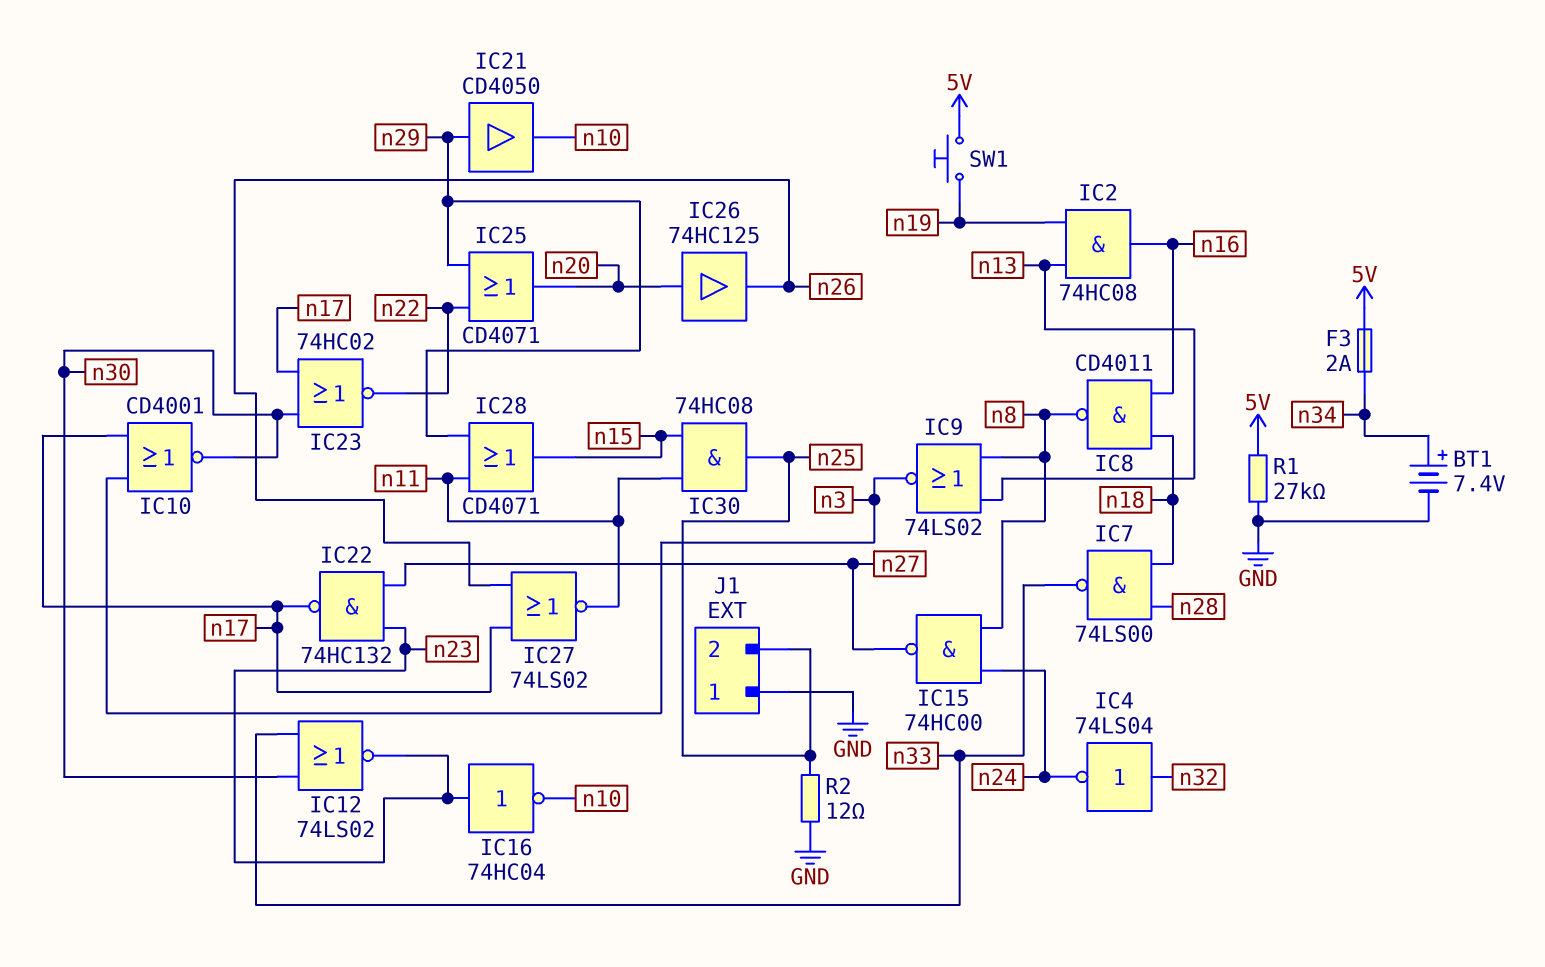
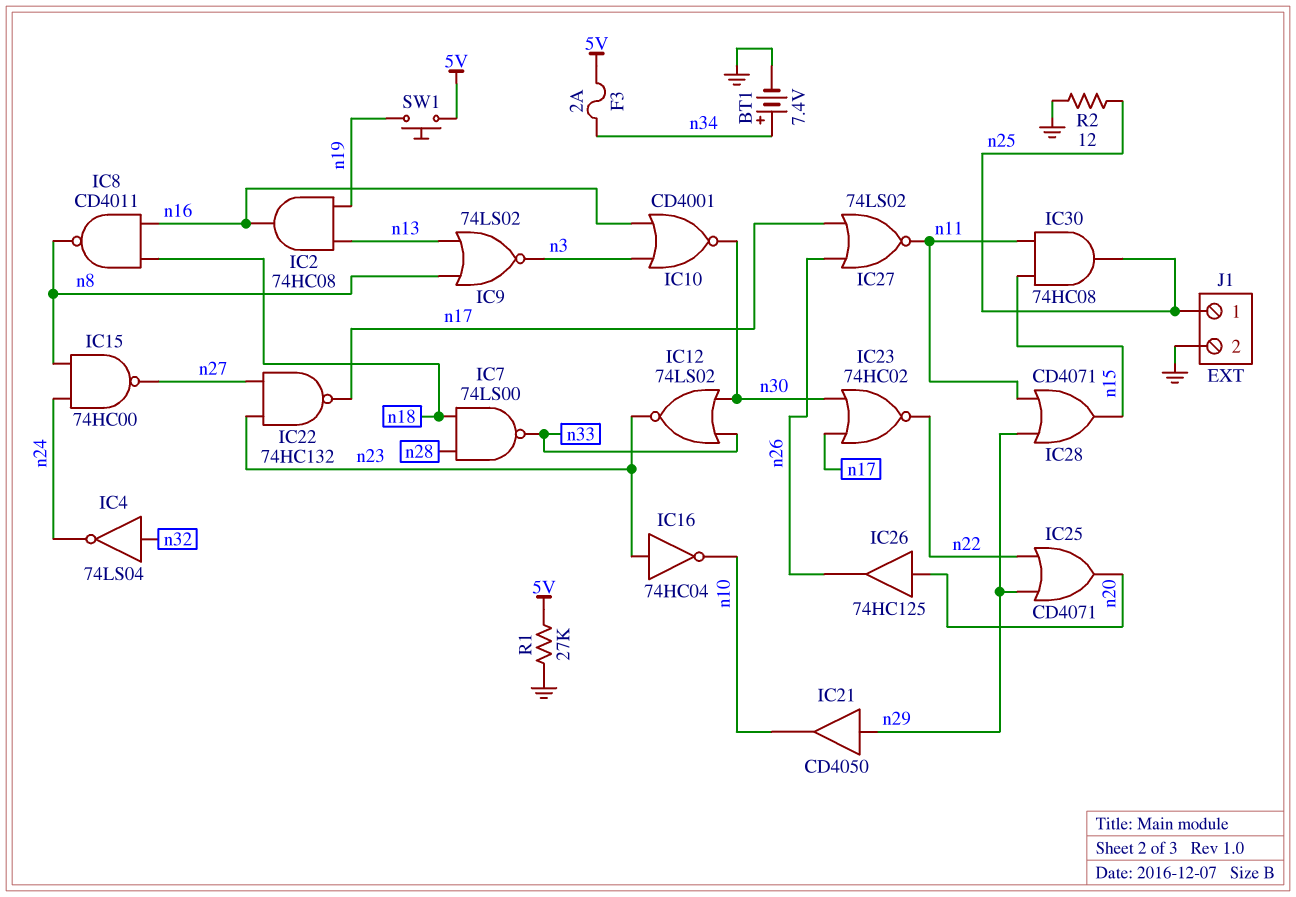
IC10: NOR CD4001 (in n3, in n17, out n30) -> NOR CD4001 (in n3, in n16, out n30)
J1 pin 1: GND -> n25
J1 pin 2: n25 -> GND

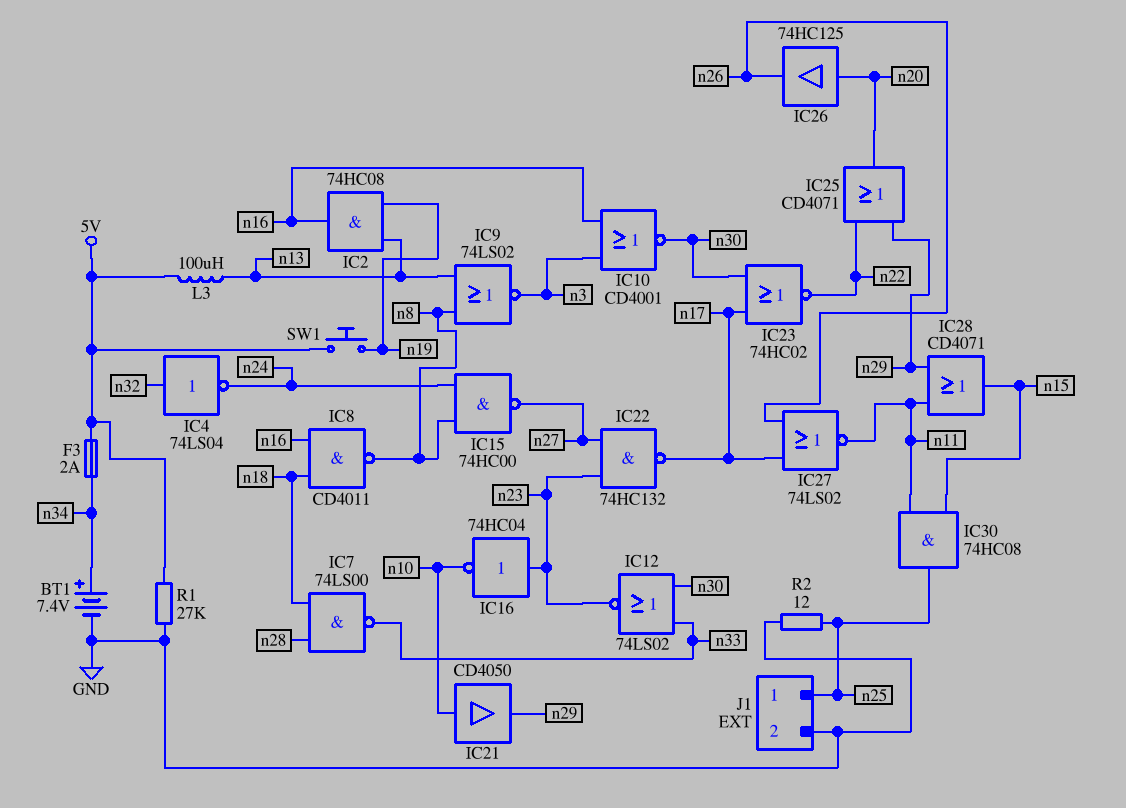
IC21: buffer CD4050 (in n29, out n10) -> buffer CD4050 (in n10, out n29)
L3: none -> 100uH (5V, n13)

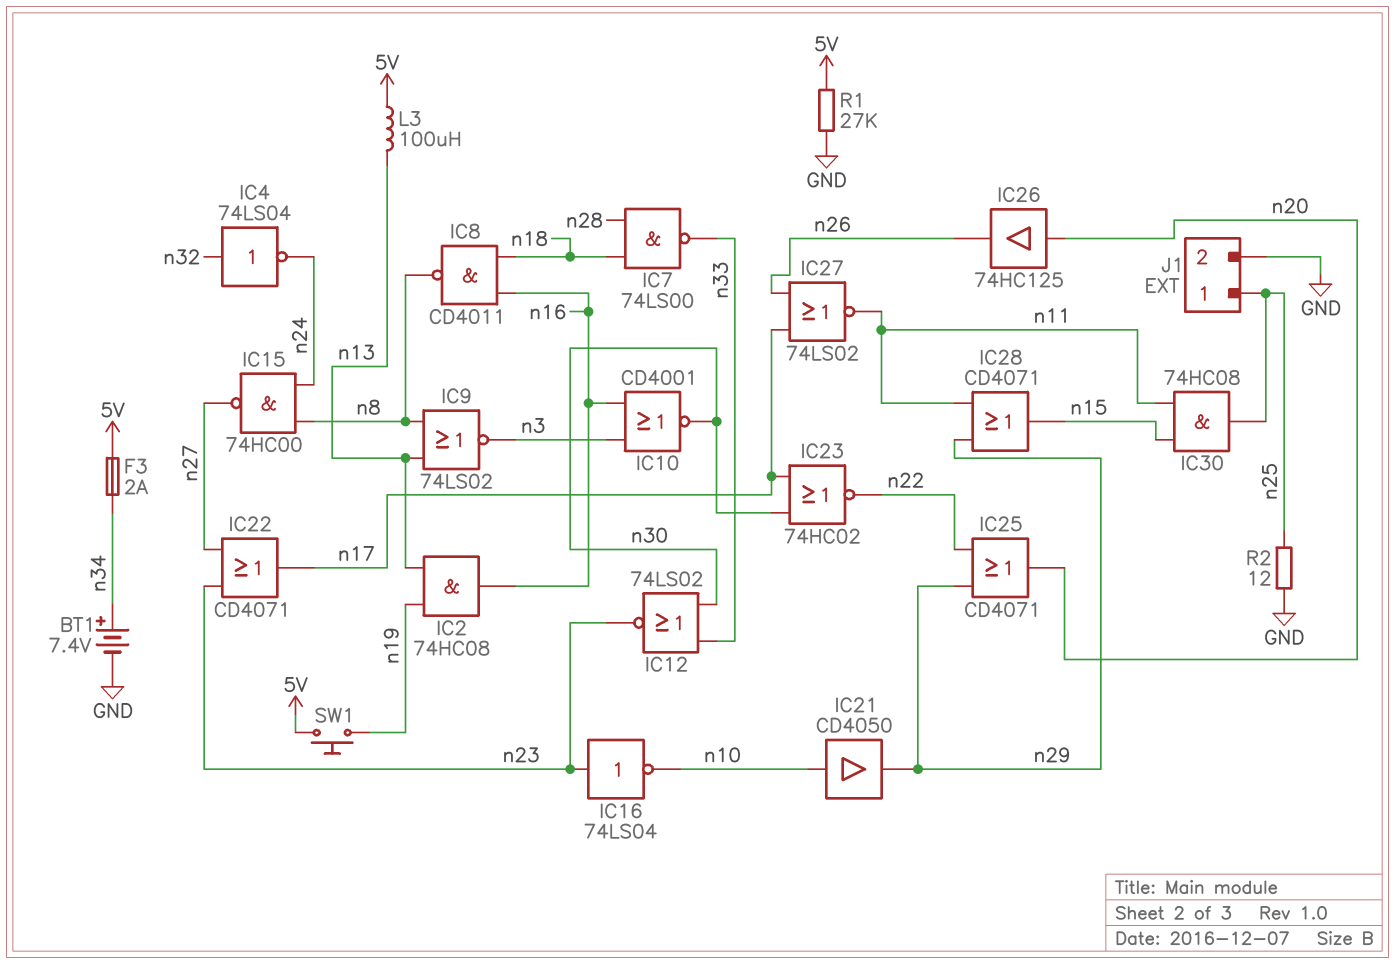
IC16: NOT 74HC04 (in n23, out n10) -> NOT 74LS04 (in n23, out n10)
IC22: NAND 74HC132 (in n23, in n27, out n17) -> OR CD4071 (in n23, in n27, out n17)

